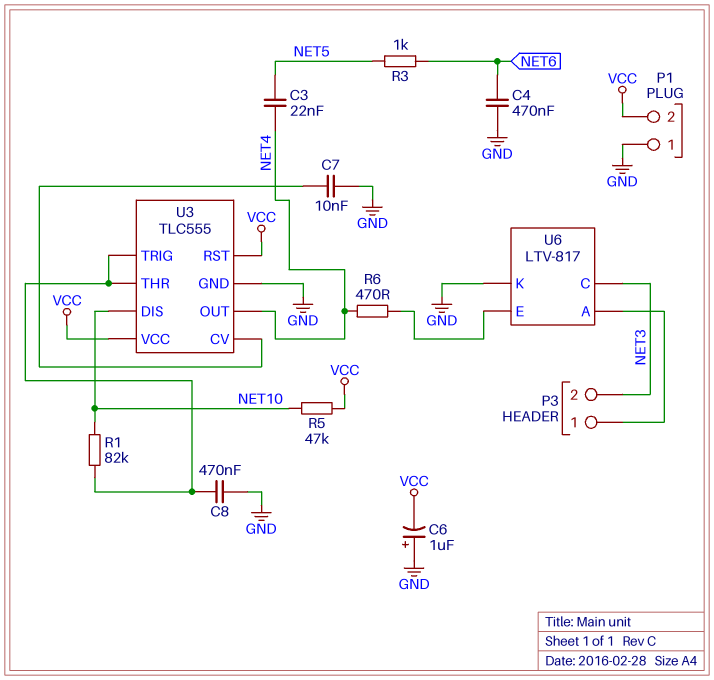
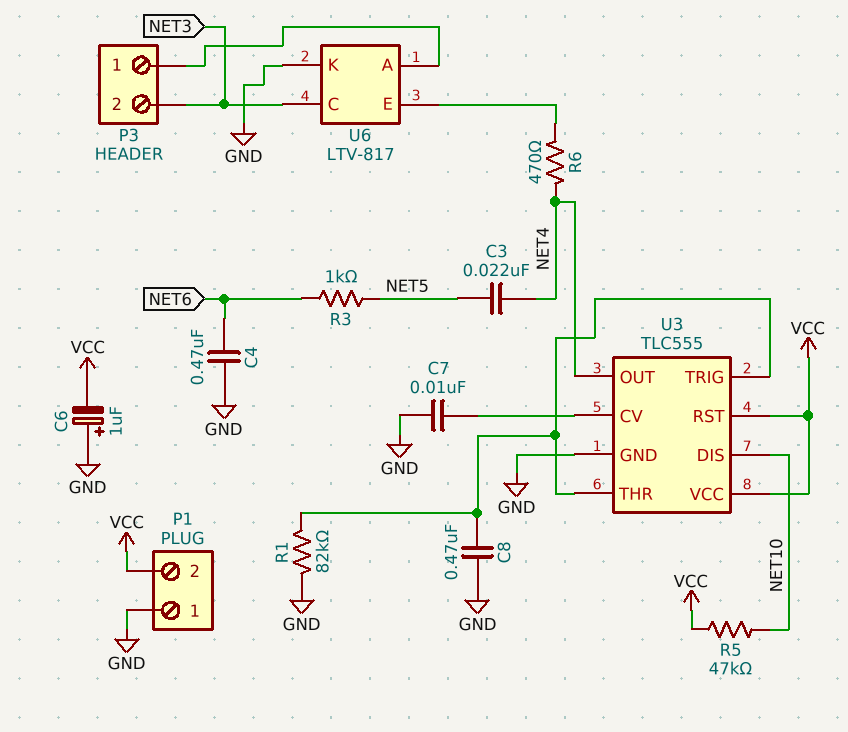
R1: 82k (NET10, U3/THR) -> 82k (GND, U3/THR)

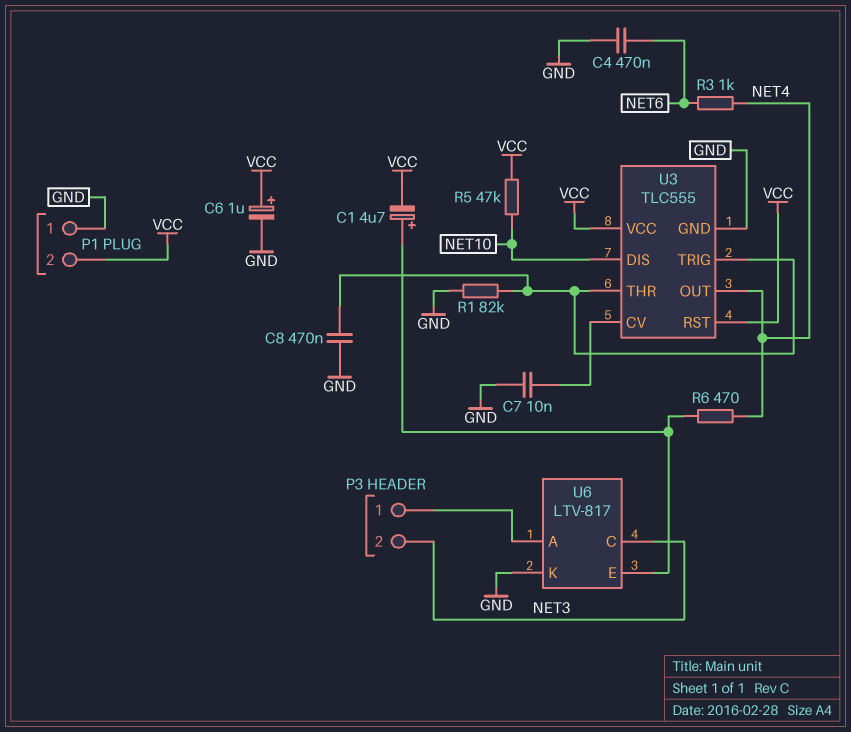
C1: none -> 4.7uF (plus U6/E, minus VCC)
C3: 22nF (NET4, NET5) -> none
C6: 1uF (plus GND, minus VCC) -> 1uF (plus VCC, minus GND)
R3: 1k (NET5, NET6) -> 1k (NET4, NET6)

